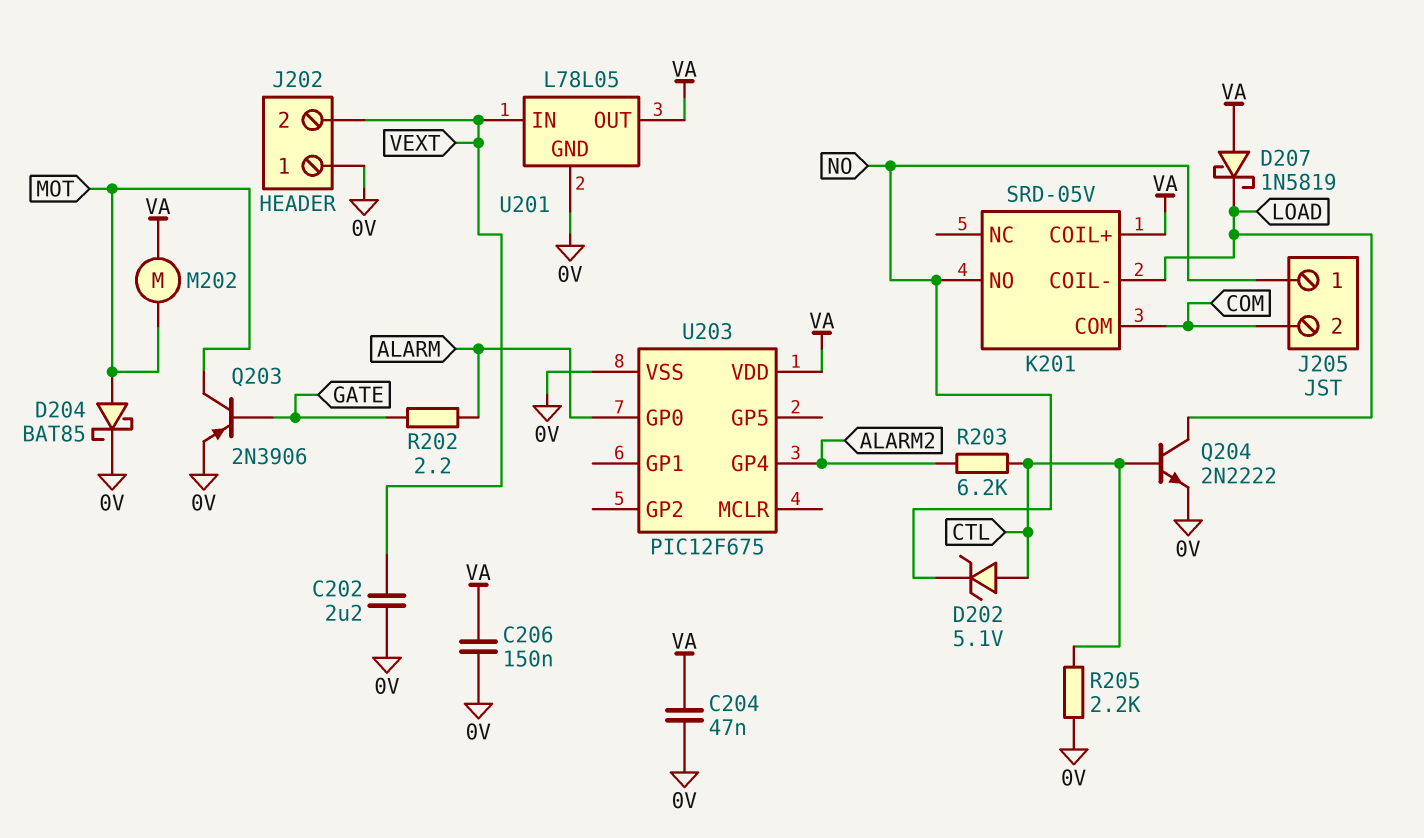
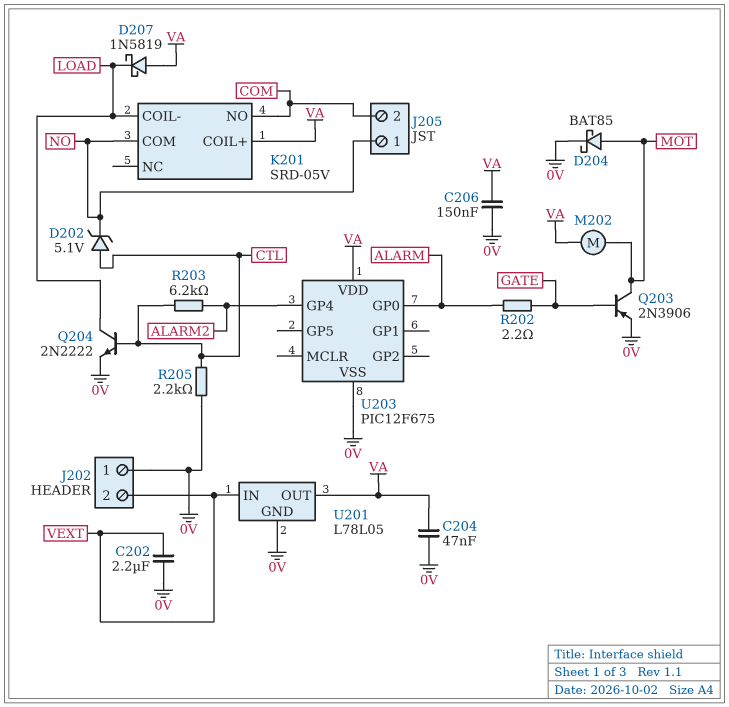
K201 pin COM: COM -> NO
K201 pin NO: NO -> COM

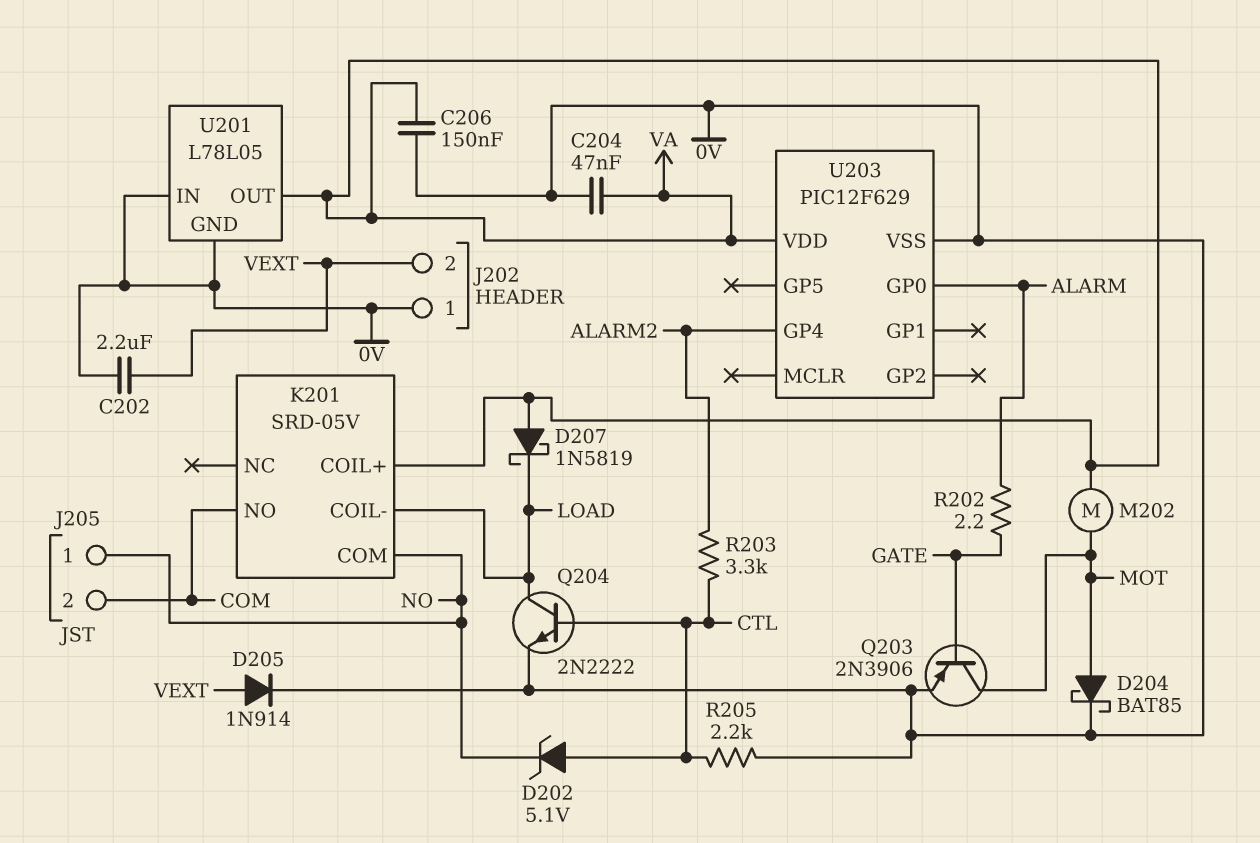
D205: none -> diode 1N914 (A VEXT, K 0V)
R203: 6.2k (ALARM2, CTL) -> 3.3k (ALARM2, CTL)
U201 pin IN: VEXT -> 0V
U203: PIC12F675 -> PIC12F629

